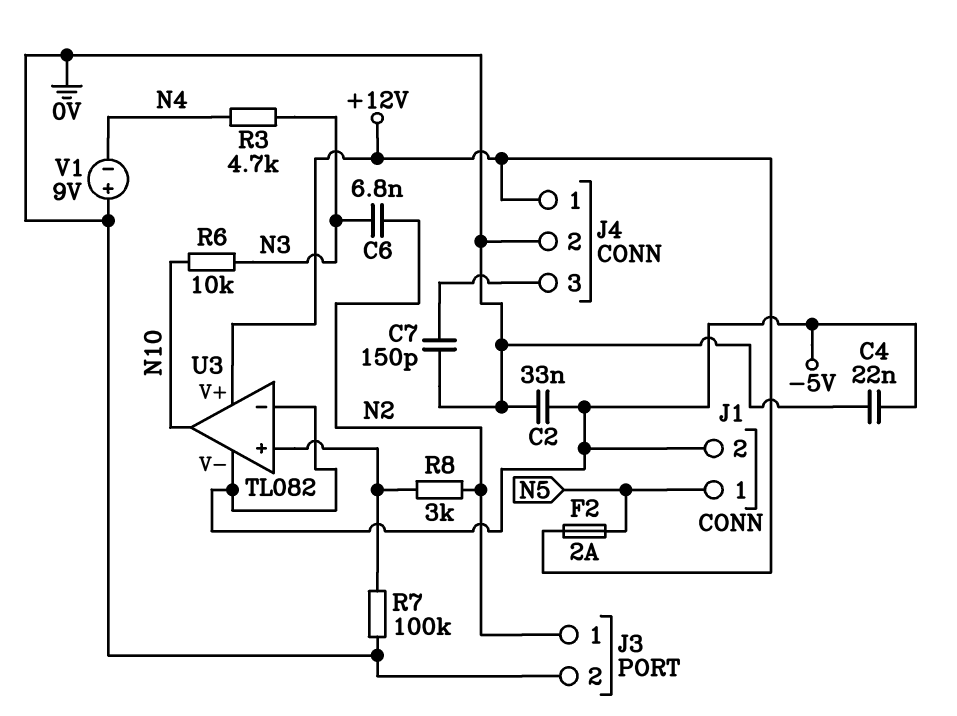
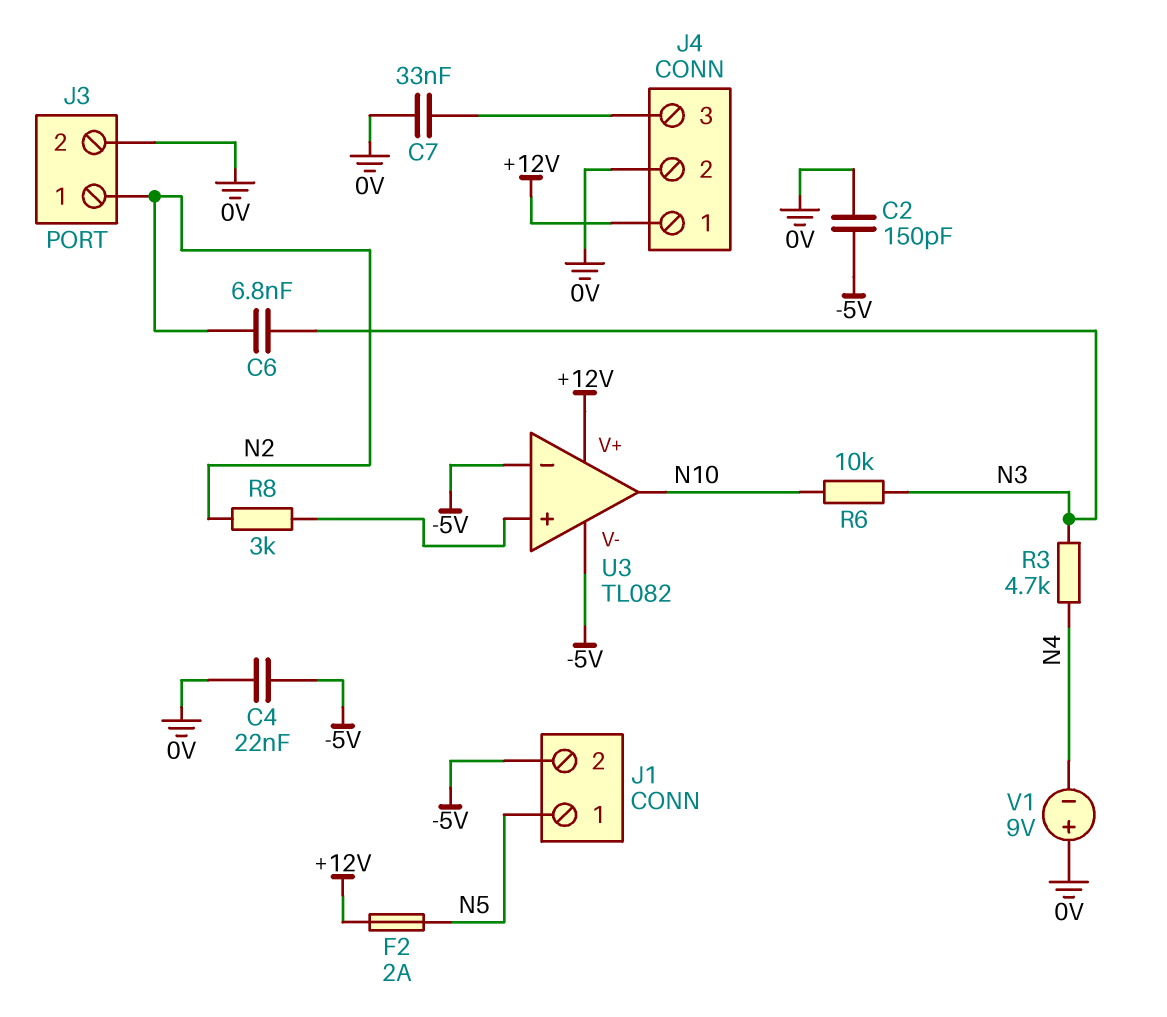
C2: 33nF (-5V, 0V) -> 150pF (-5V, 0V)
C7: 150pF (0V, J4/3) -> 33nF (0V, J4/3)
R7: 100k (0V, U3/in+) -> none

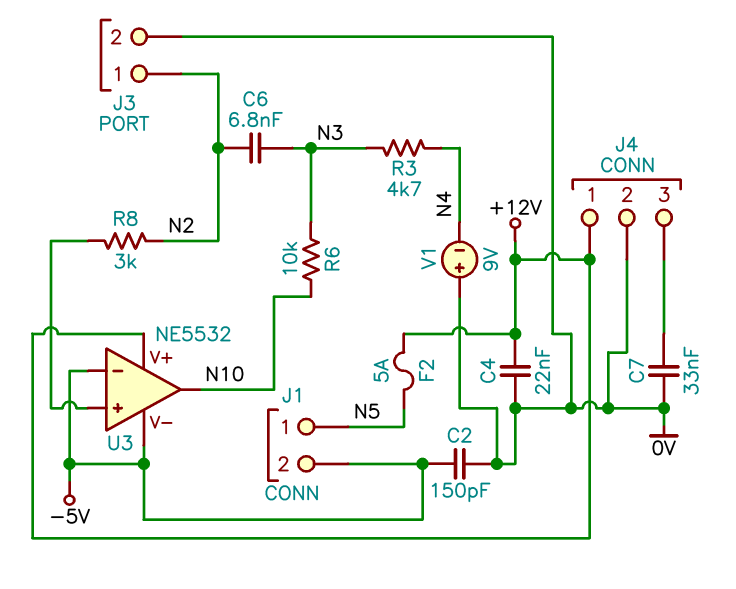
C4: 22nF (-5V, 0V) -> 22nF (+12V, 0V)
F2: 2A (+12V, N5) -> 5A (+12V, N5)
U3: TL082 -> NE5532

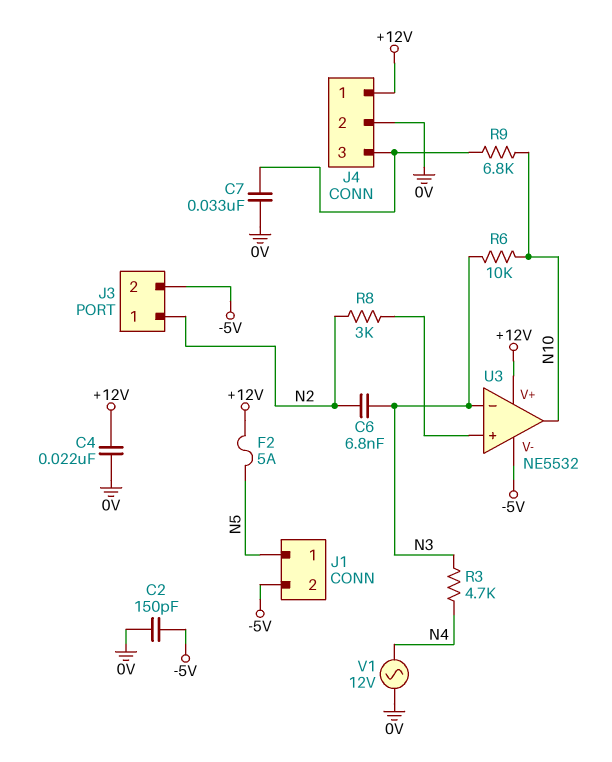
J3 pin 2: 0V -> -5V
R9: none -> 6.8k (J4/3, N10)
U3 pin in-: -5V -> N3
V1: 9V (plus 0V, minus N4) -> AC 12V (0V, N4)

